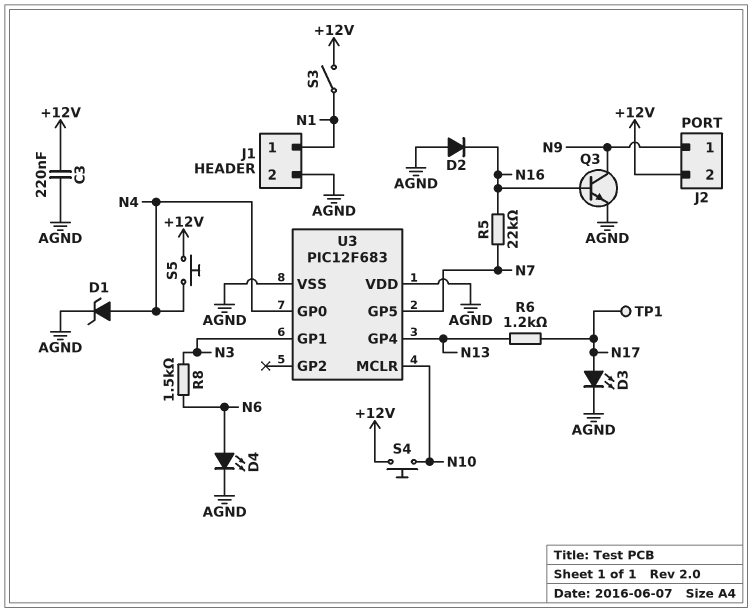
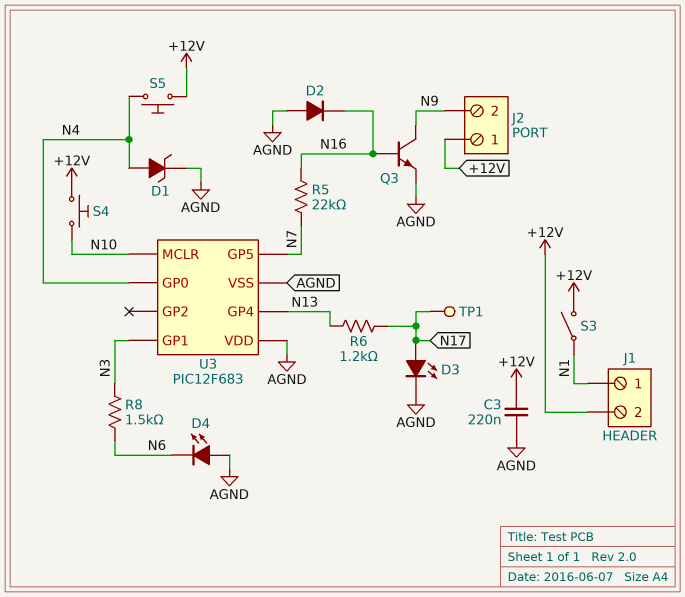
D4: LED (A N6, K AGND) -> LED (A AGND, K N6)
J1 pin 2: AGND -> +12V
J2 pin 1: N9 -> +12V
J2 pin 2: +12V -> N9

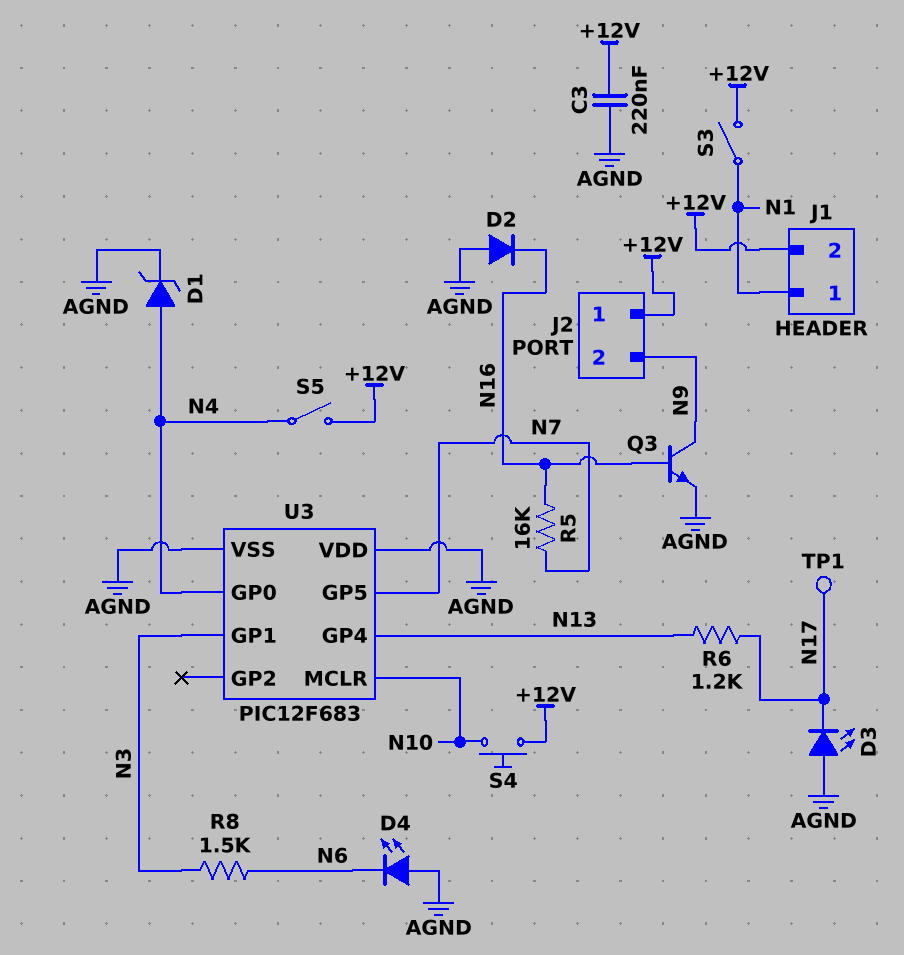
D3: LED (A N17, K AGND) -> LED (A AGND, K N17)
R5: 22k (N7, N16) -> 16k (N7, N16)
S5: button (+12V, N4) -> switch (+12V, N4)

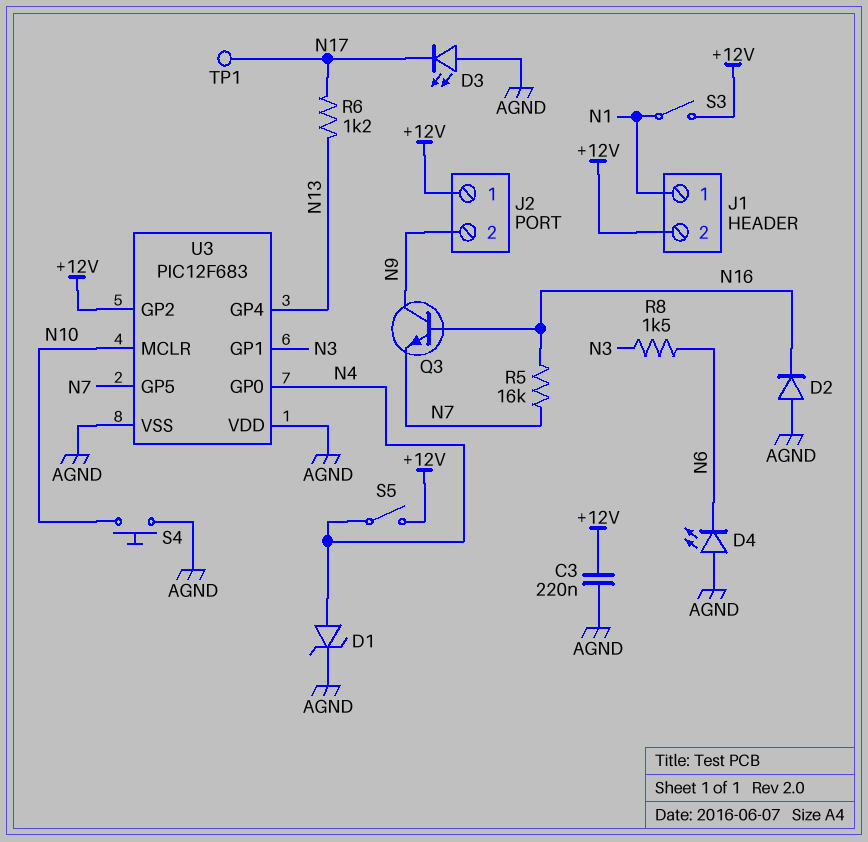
Q3: NPN (B N16, C N9, E AGND) -> NPN (B N16, C N9, E N7)
S4: button (+12V, N10) -> button (AGND, N10)
U3 pin GP2: none -> +12V

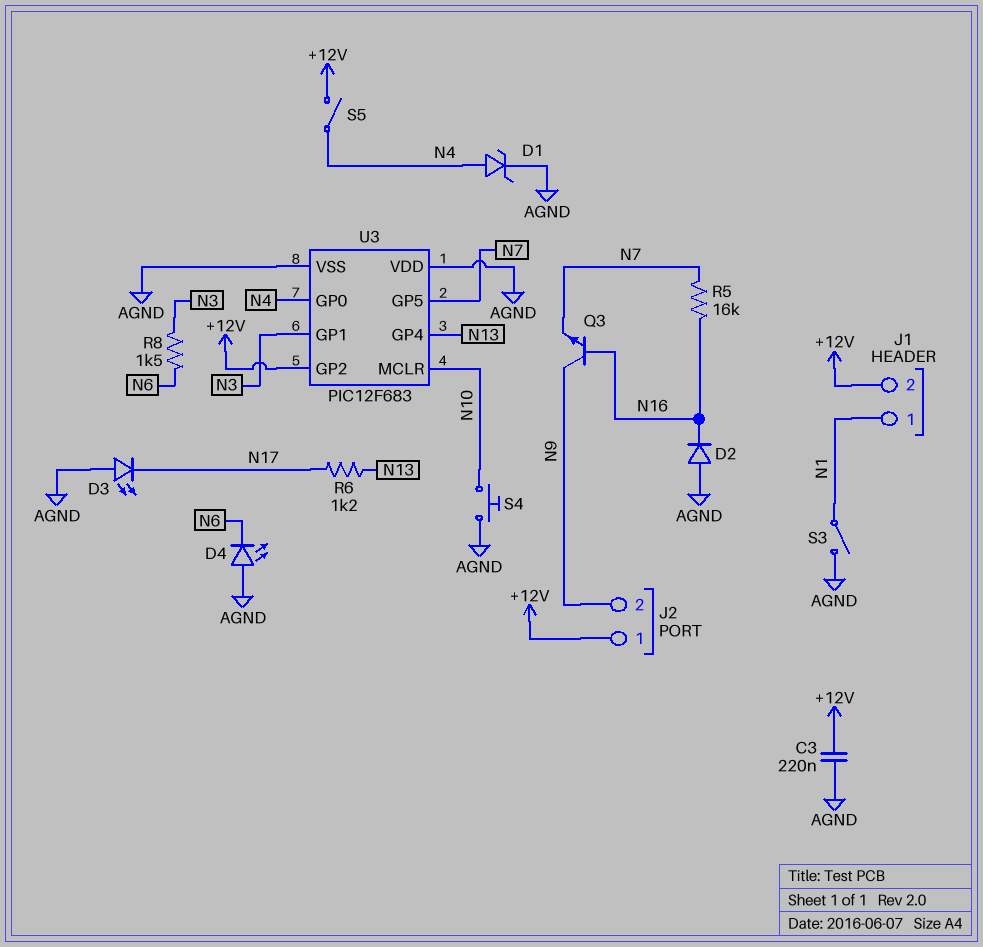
S3: switch (+12V, N1) -> switch (AGND, N1)
TP1: test point (N17) -> none

